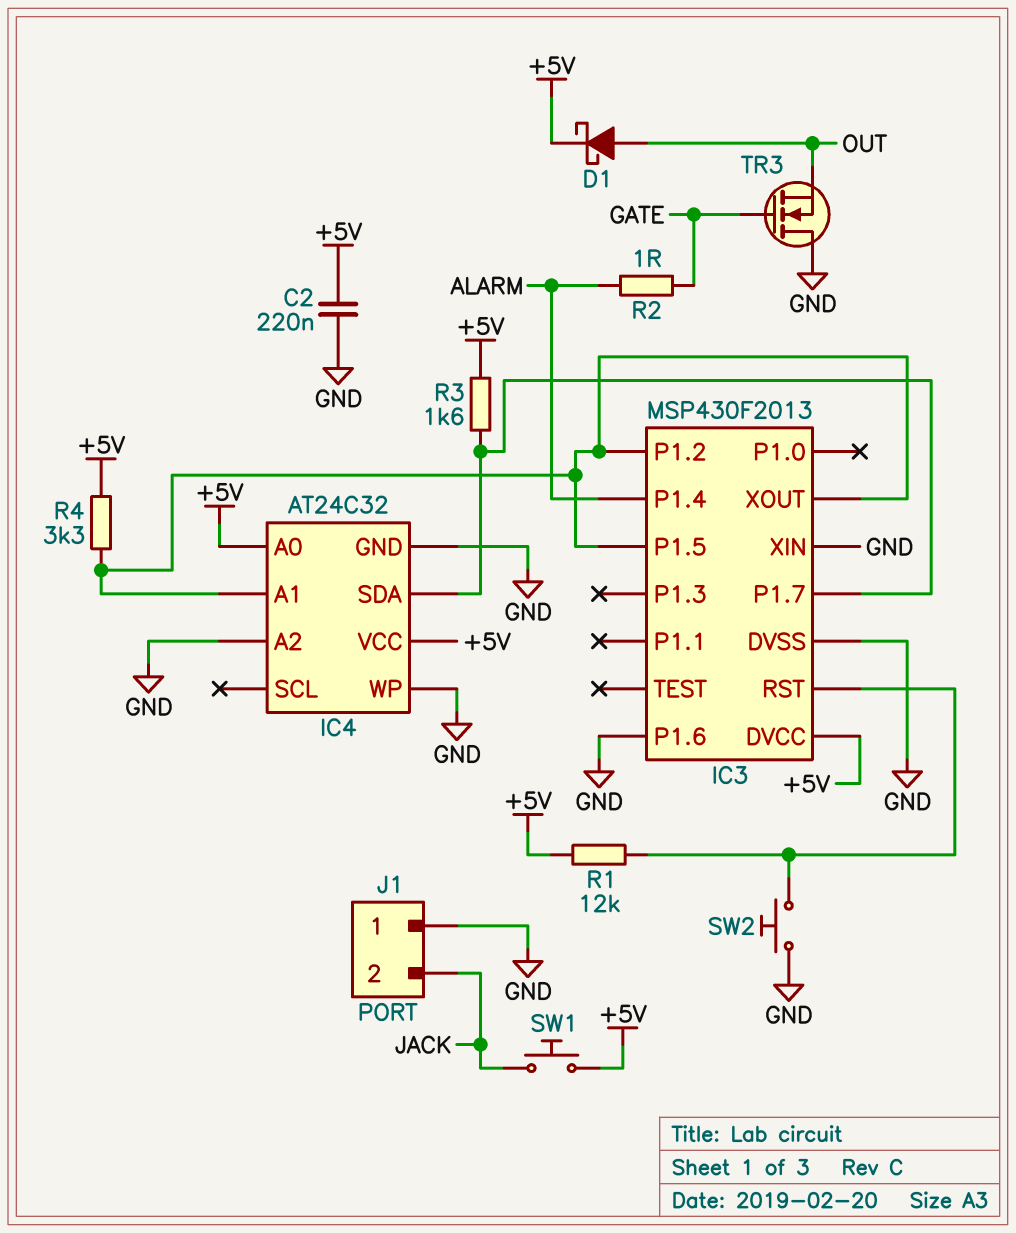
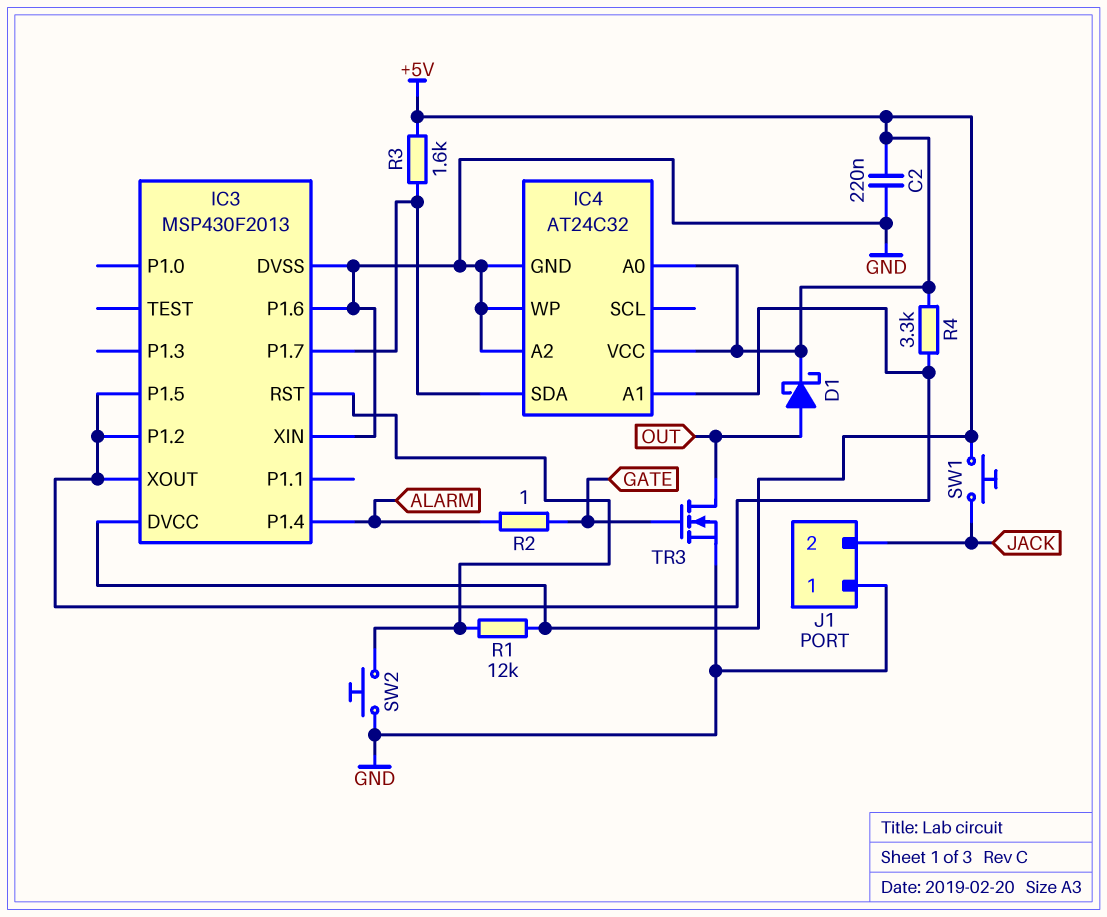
TR3: NMOS (G GATE, D GND, S OUT) -> NMOS (G GATE, D OUT, S GND)

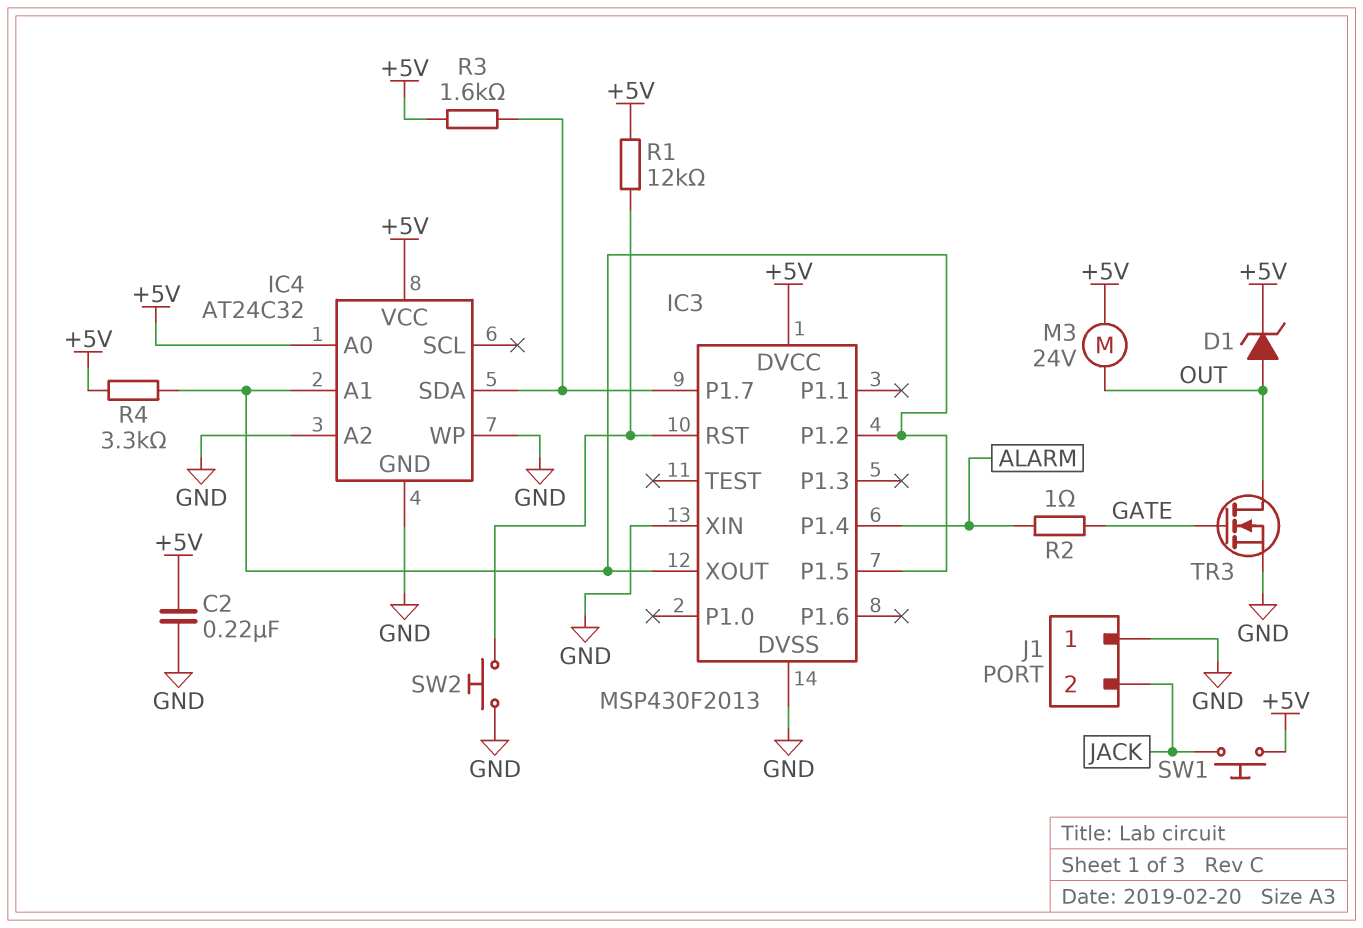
D1: schottky (A OUT, K +5V) -> zener (A OUT, K +5V)
IC3 pin P1.6: GND -> none
M3: none -> motor 24V (+5V, OUT)

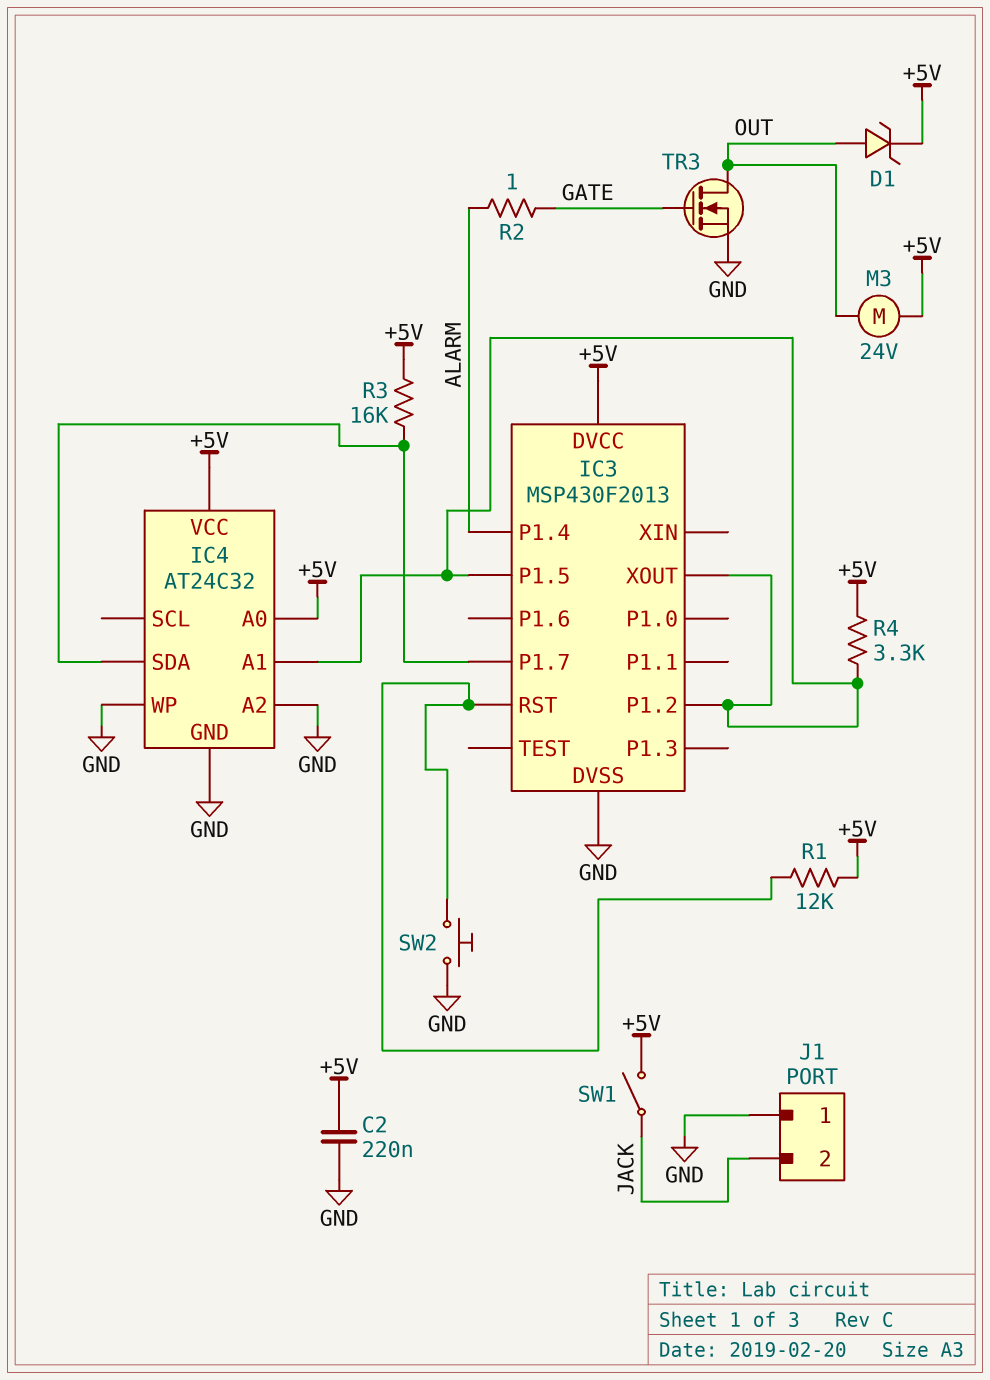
IC3 pin XIN: GND -> none
R3: 1.6k (+5V, IC3/P1.7) -> 16k (+5V, IC3/P1.7)
SW1: button (+5V, JACK) -> switch (+5V, JACK)

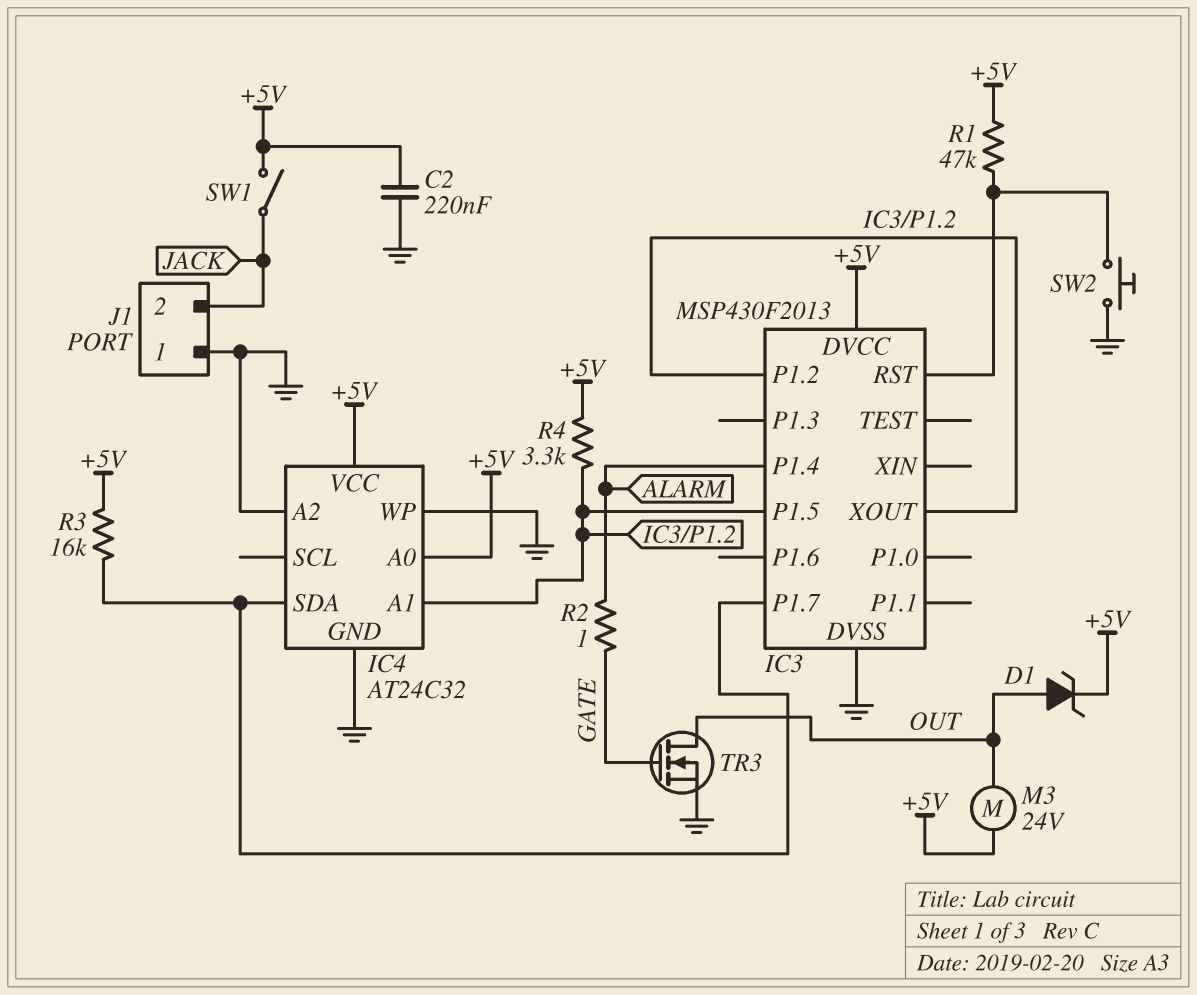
R1: 12k (+5V, IC3/RST) -> 47k (+5V, IC3/RST)

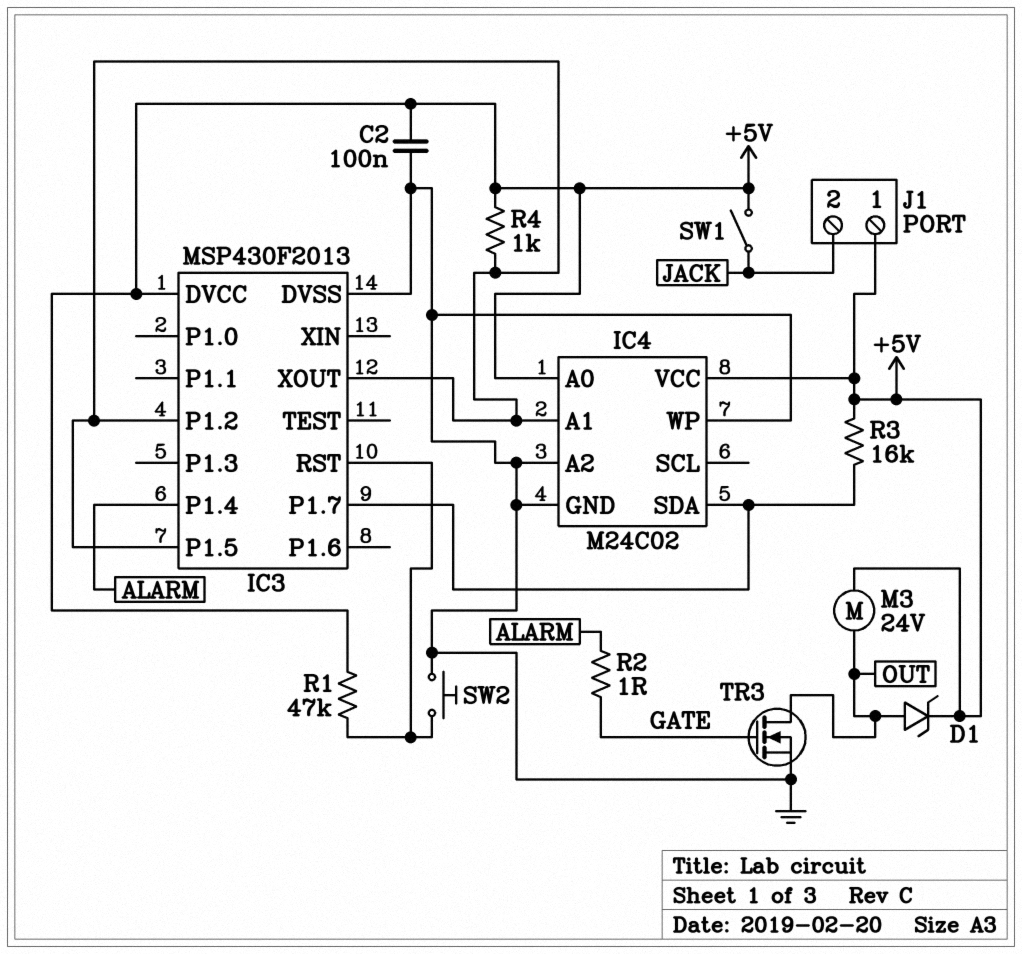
C2: 220nF (+5V, GND) -> 100nF (+5V, GND)
IC4: AT24C32 -> M24C02
J1 pin 1: GND -> +5V
R4: 3.3k (+5V, IC3/P1.2) -> 1k (+5V, IC3/P1.2)

